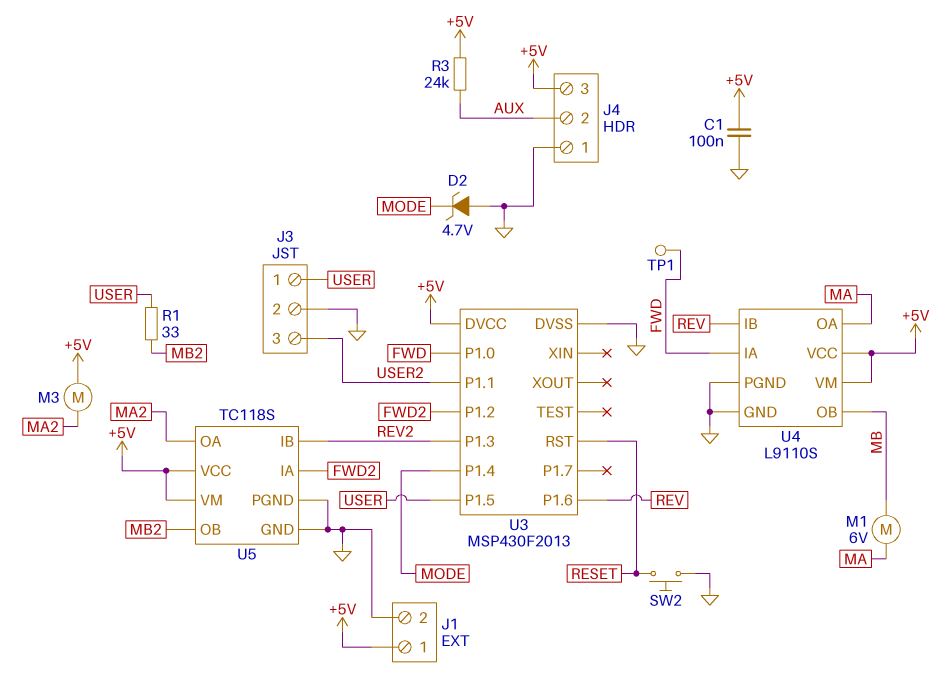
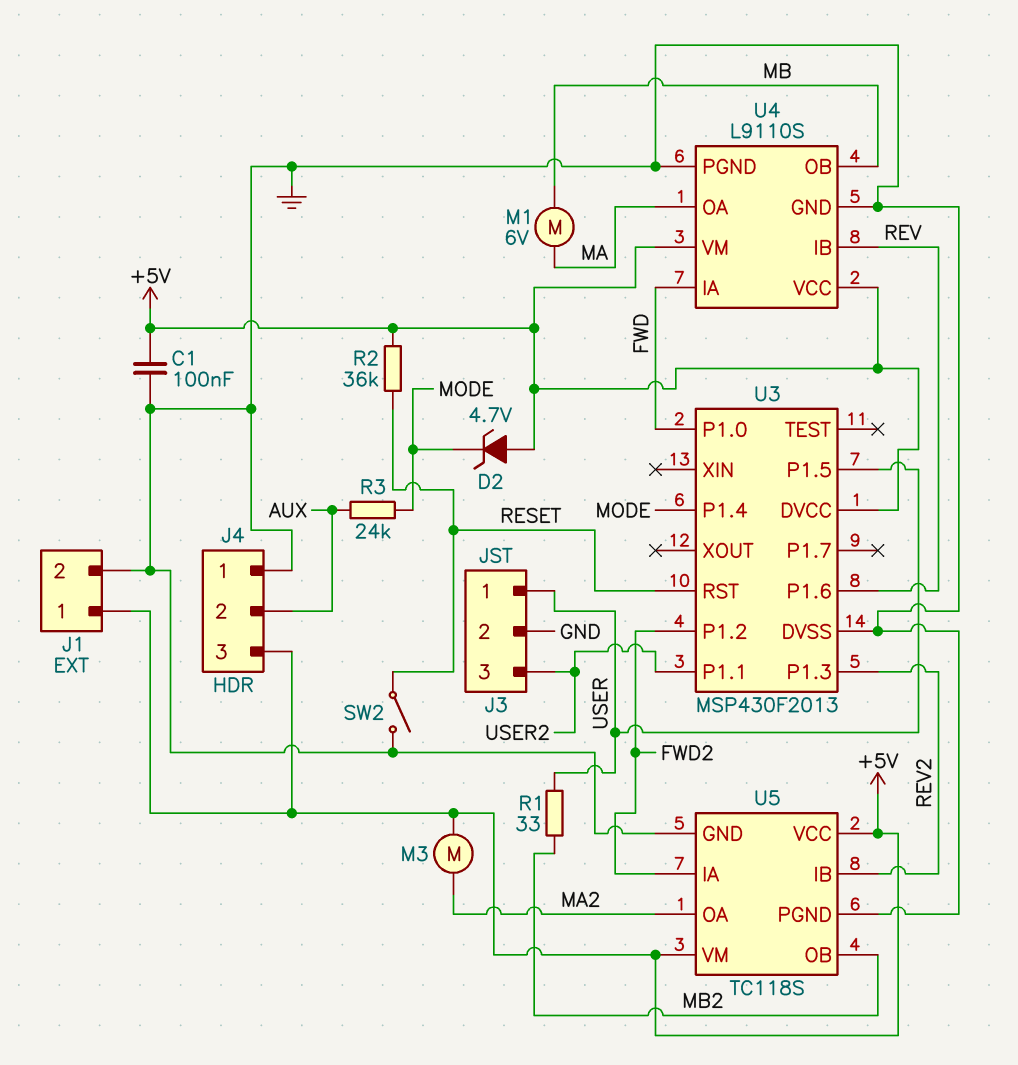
D2: zener 4.7V (A GND, K MODE) -> zener 4.7V (A +5V, K MODE)
R2: none -> 36k (+5V, RESET)
R3: 24k (+5V, AUX) -> 24k (AUX, MODE)
SW2: button (GND, RESET) -> switch (GND, RESET)
TP1: test point (FWD) -> none

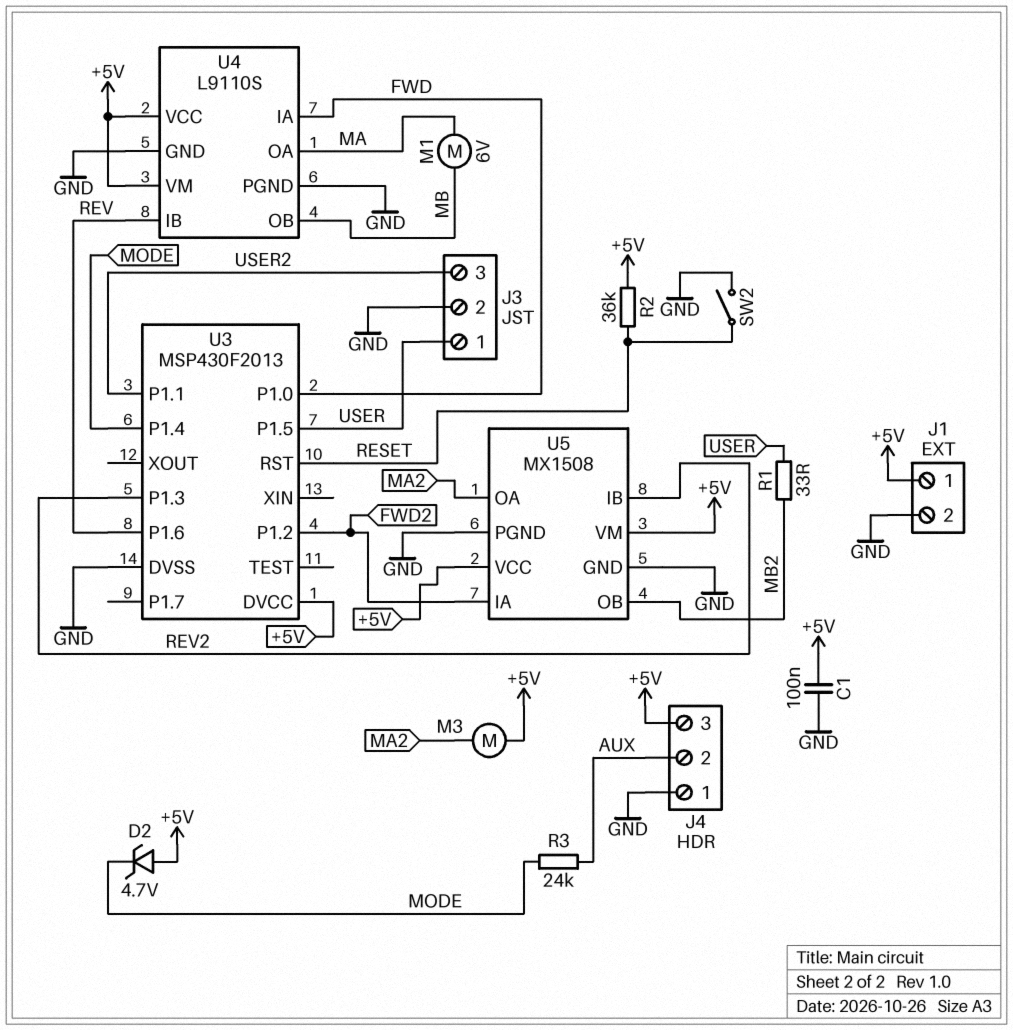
U5: TC118S -> MX1508

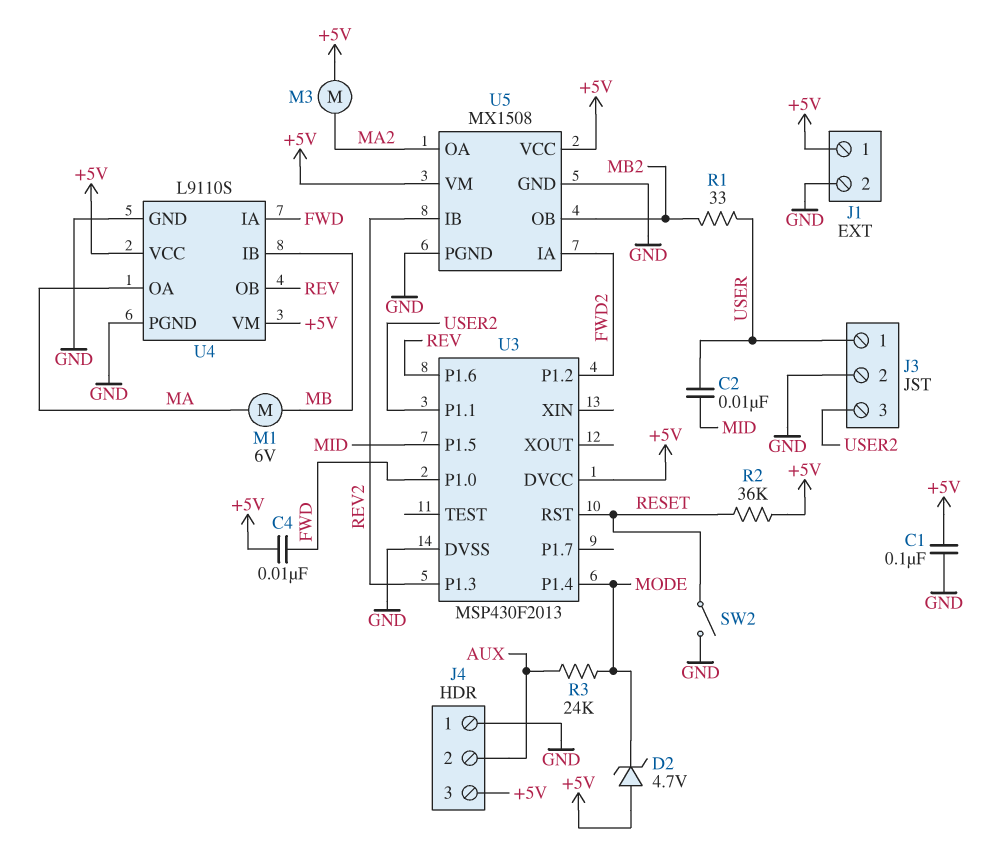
C2: none -> 10nF (MID, USER)
C4: none -> 10nF (+5V, FWD)
U3 pin P1.5: USER -> MID
U4 pin IB: REV -> MB
U4 pin OB: MB -> REV

